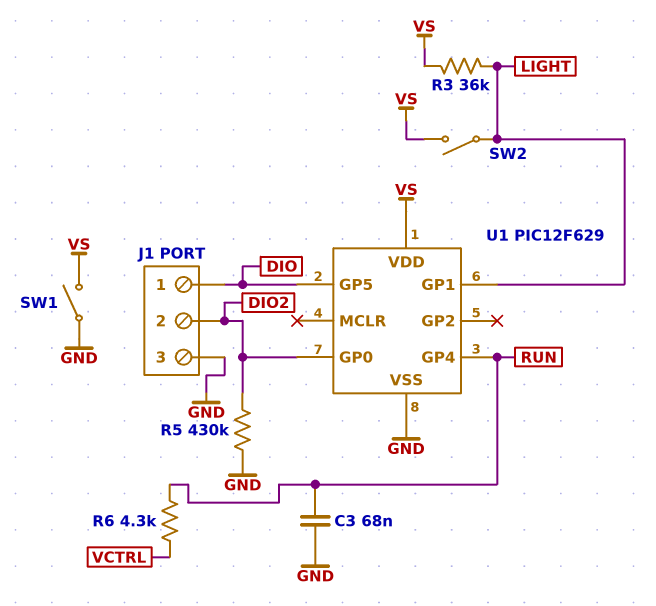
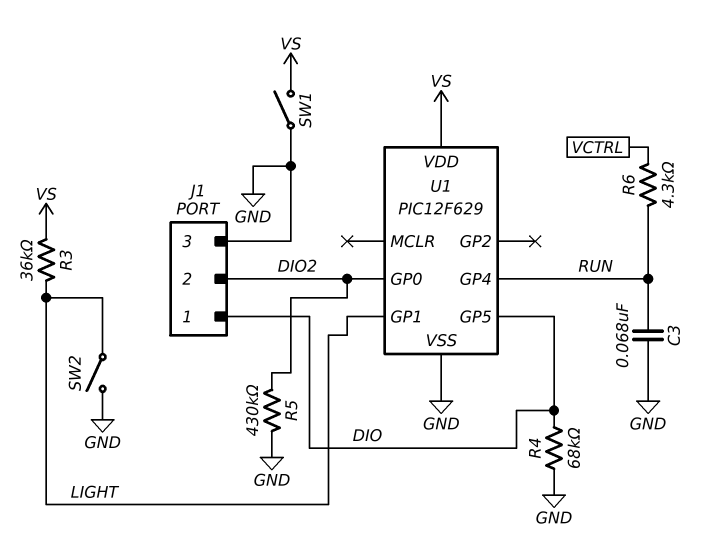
R4: none -> 68k (DIO, GND)
SW2: switch (LIGHT, VS) -> switch (GND, LIGHT)

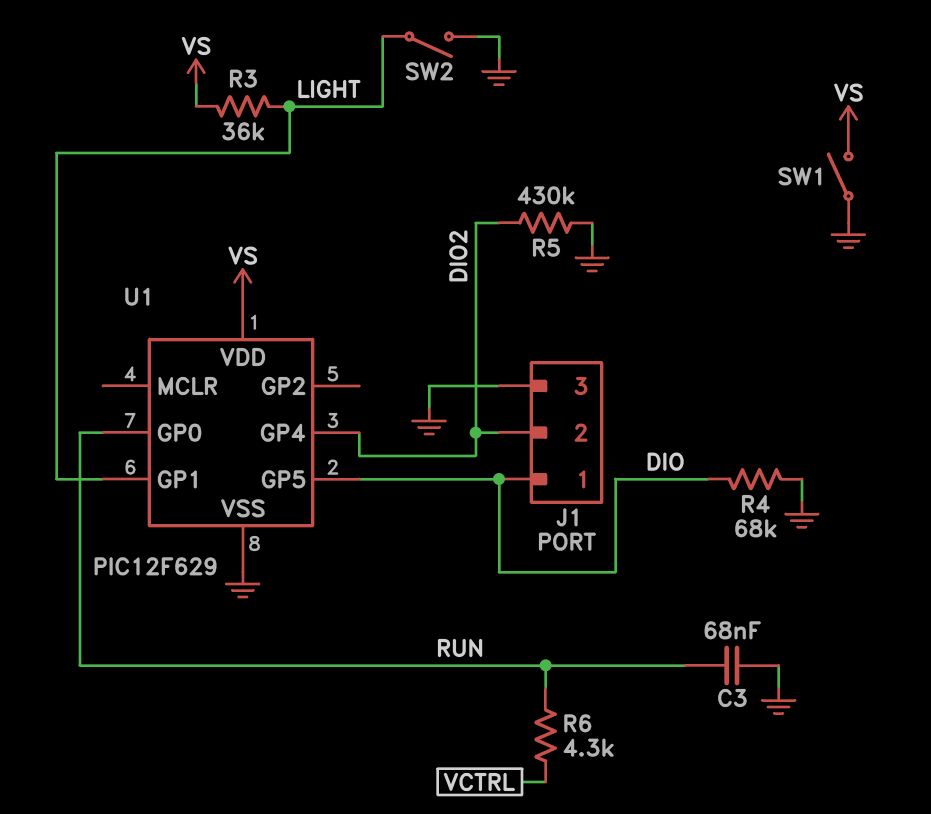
U1 pin GP0: DIO2 -> RUN
U1 pin GP4: RUN -> DIO2

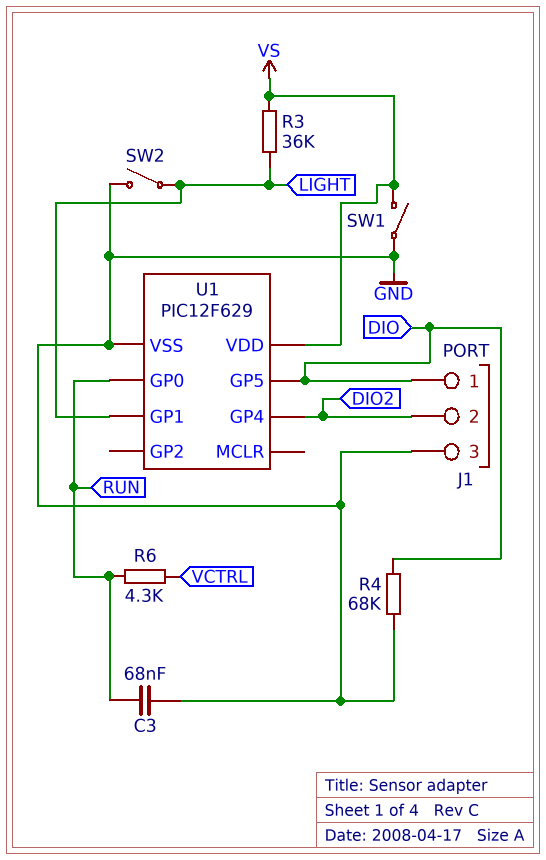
R5: 430k (DIO2, GND) -> none

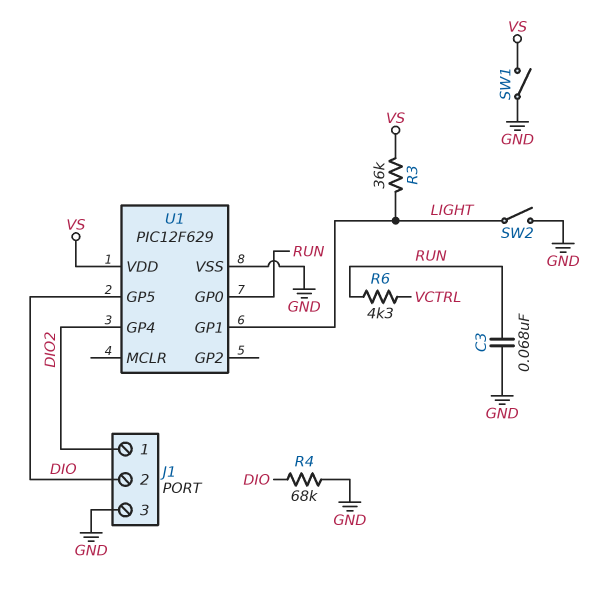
J1 pin 1: DIO -> DIO2
J1 pin 2: DIO2 -> DIO

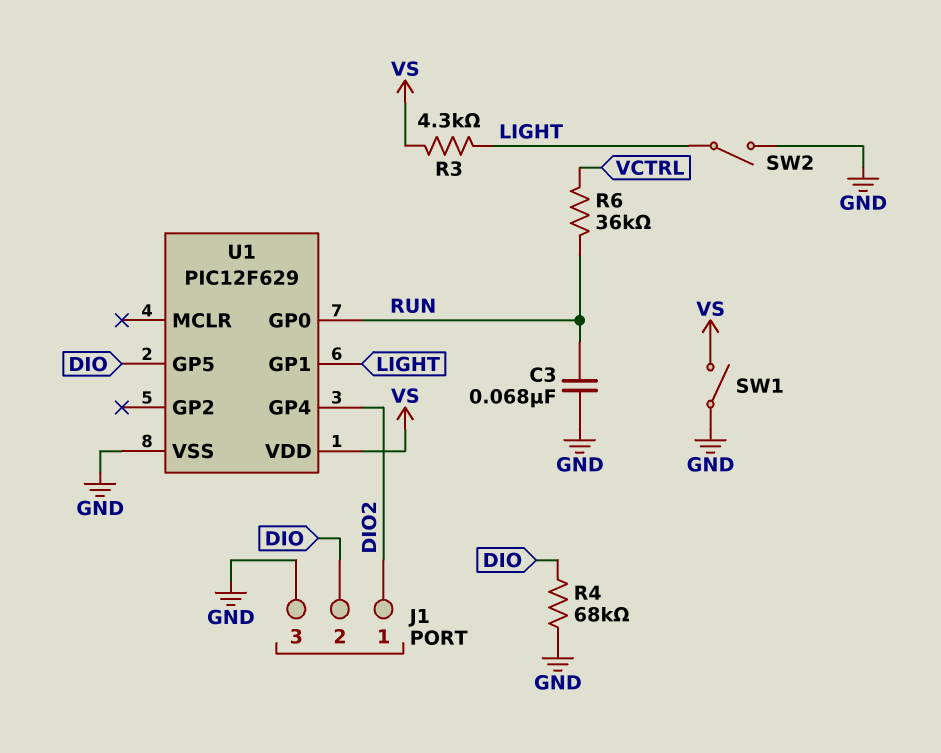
R3: 36k (LIGHT, VS) -> 4.3k (LIGHT, VS)
R6: 4.3k (RUN, VCTRL) -> 36k (RUN, VCTRL)

